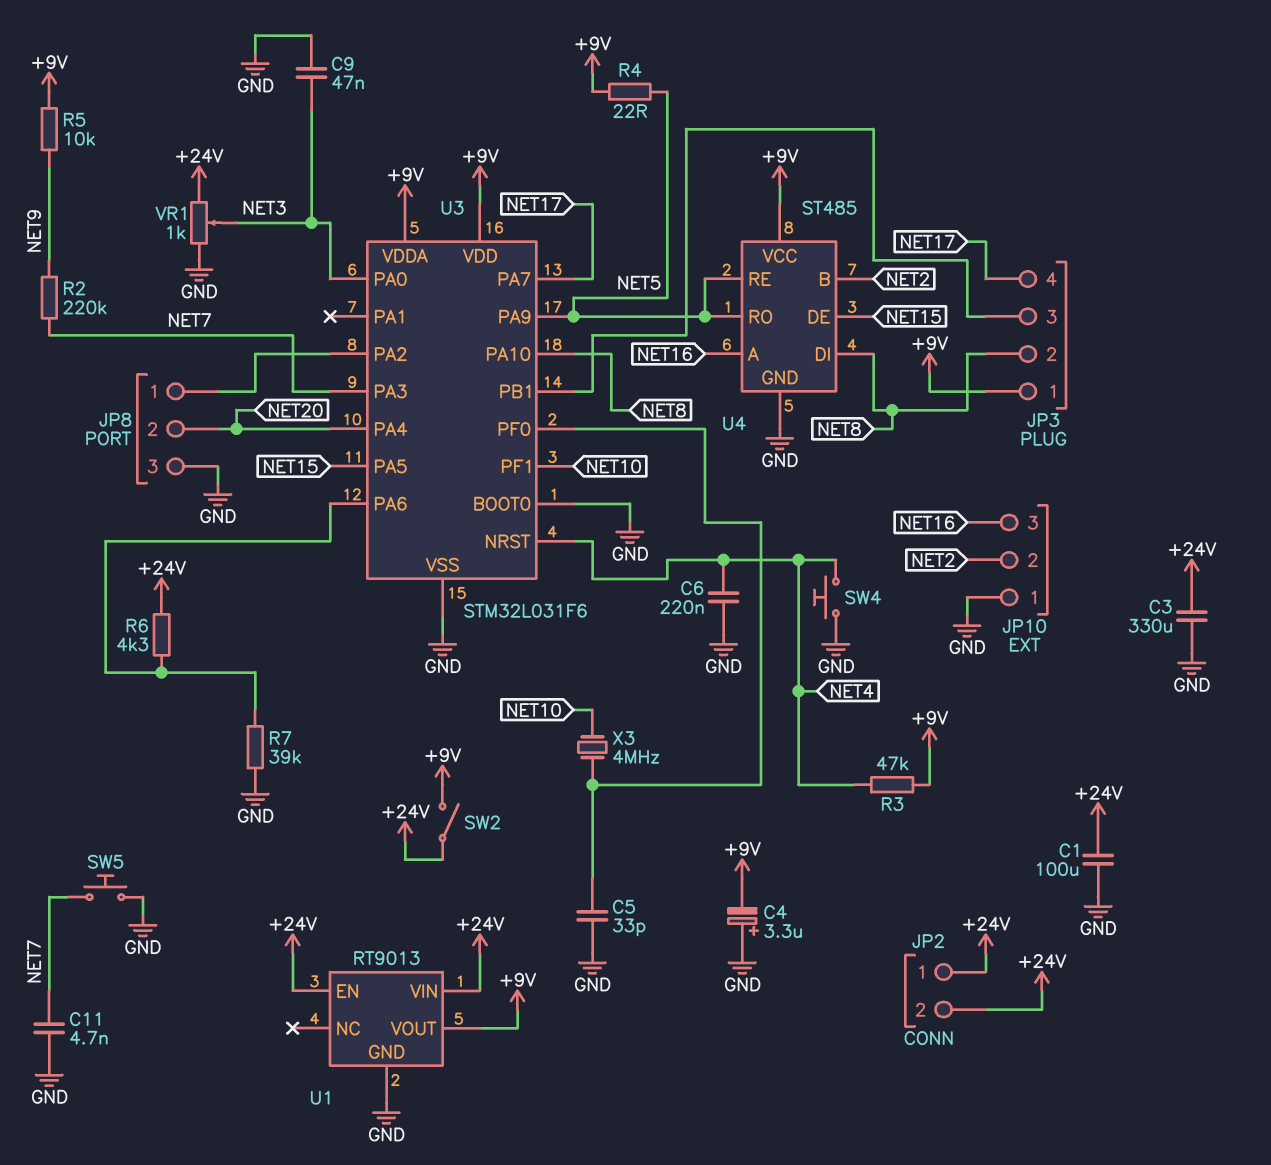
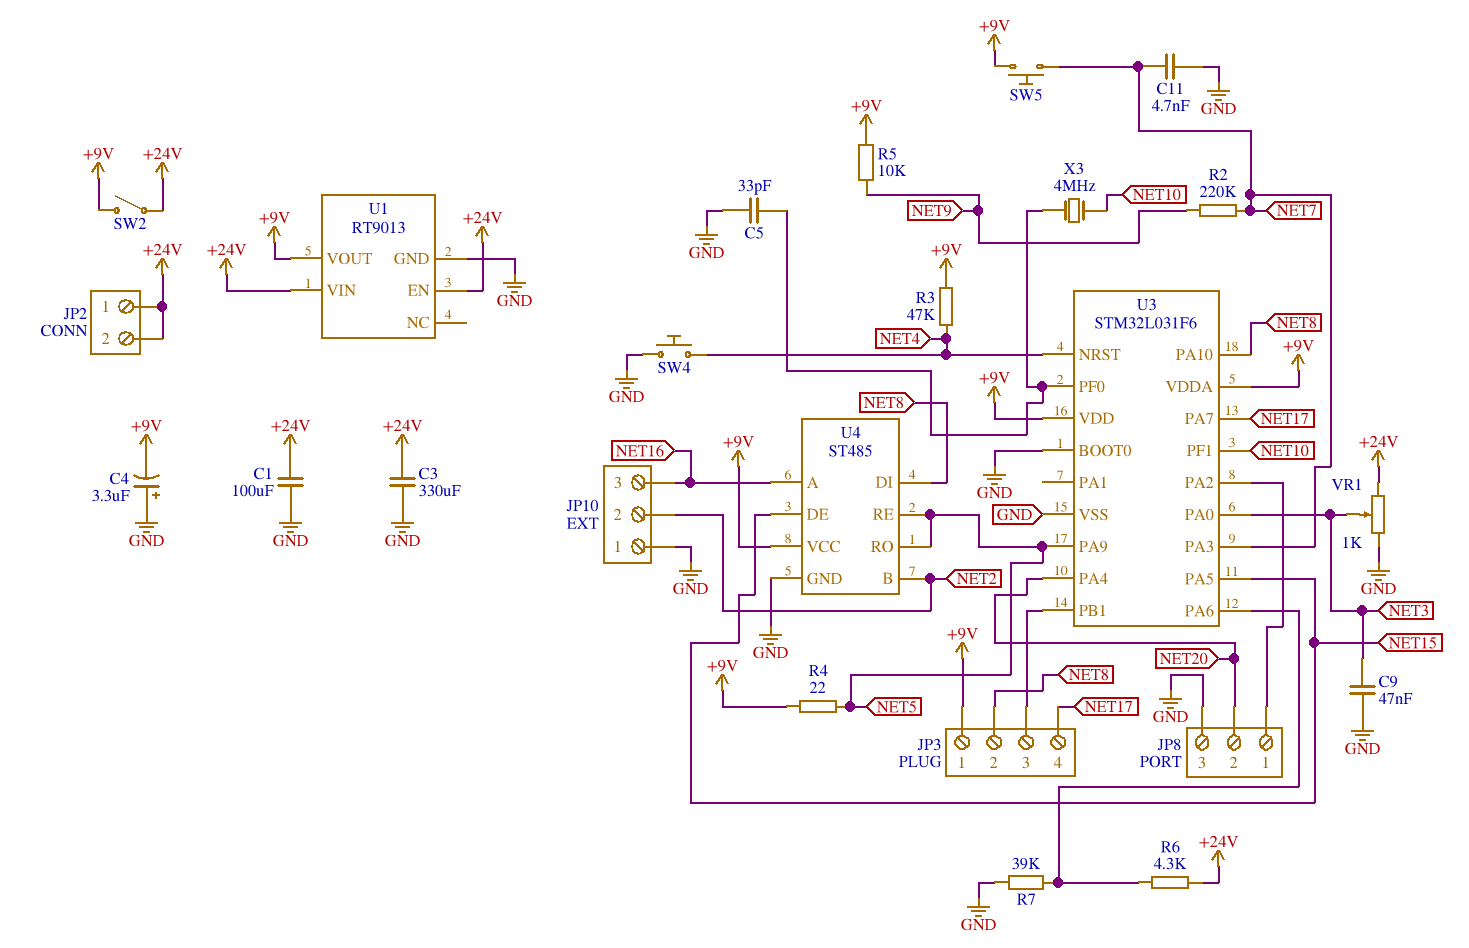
C6: 220nF (GND, NET4) -> none
SW5: button (GND, NET7) -> button (+9V, NET7)

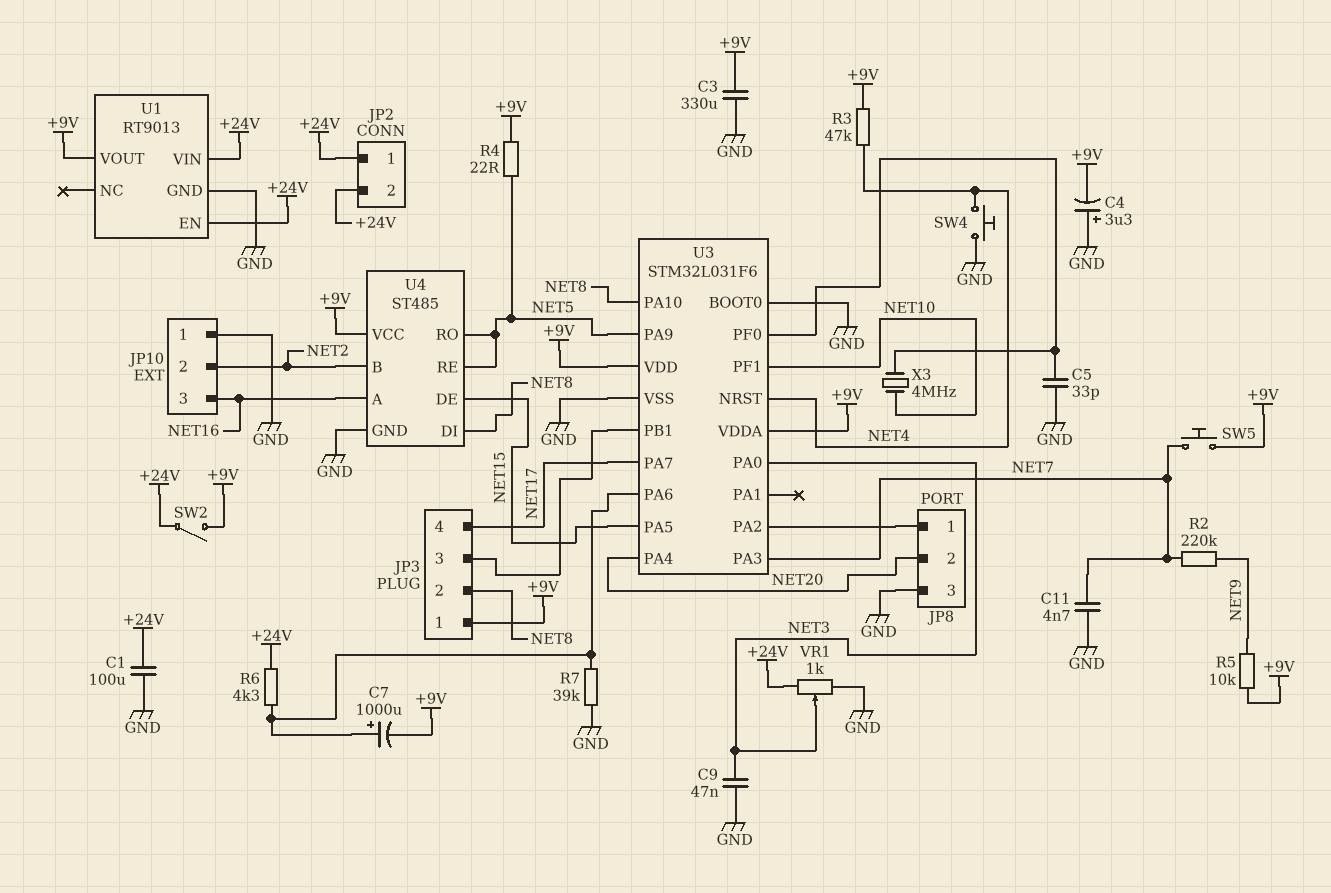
C3: 330uF (+24V, GND) -> 330uF (+9V, GND)
C7: none -> 1000uF (plus U3/PA6, minus +9V)

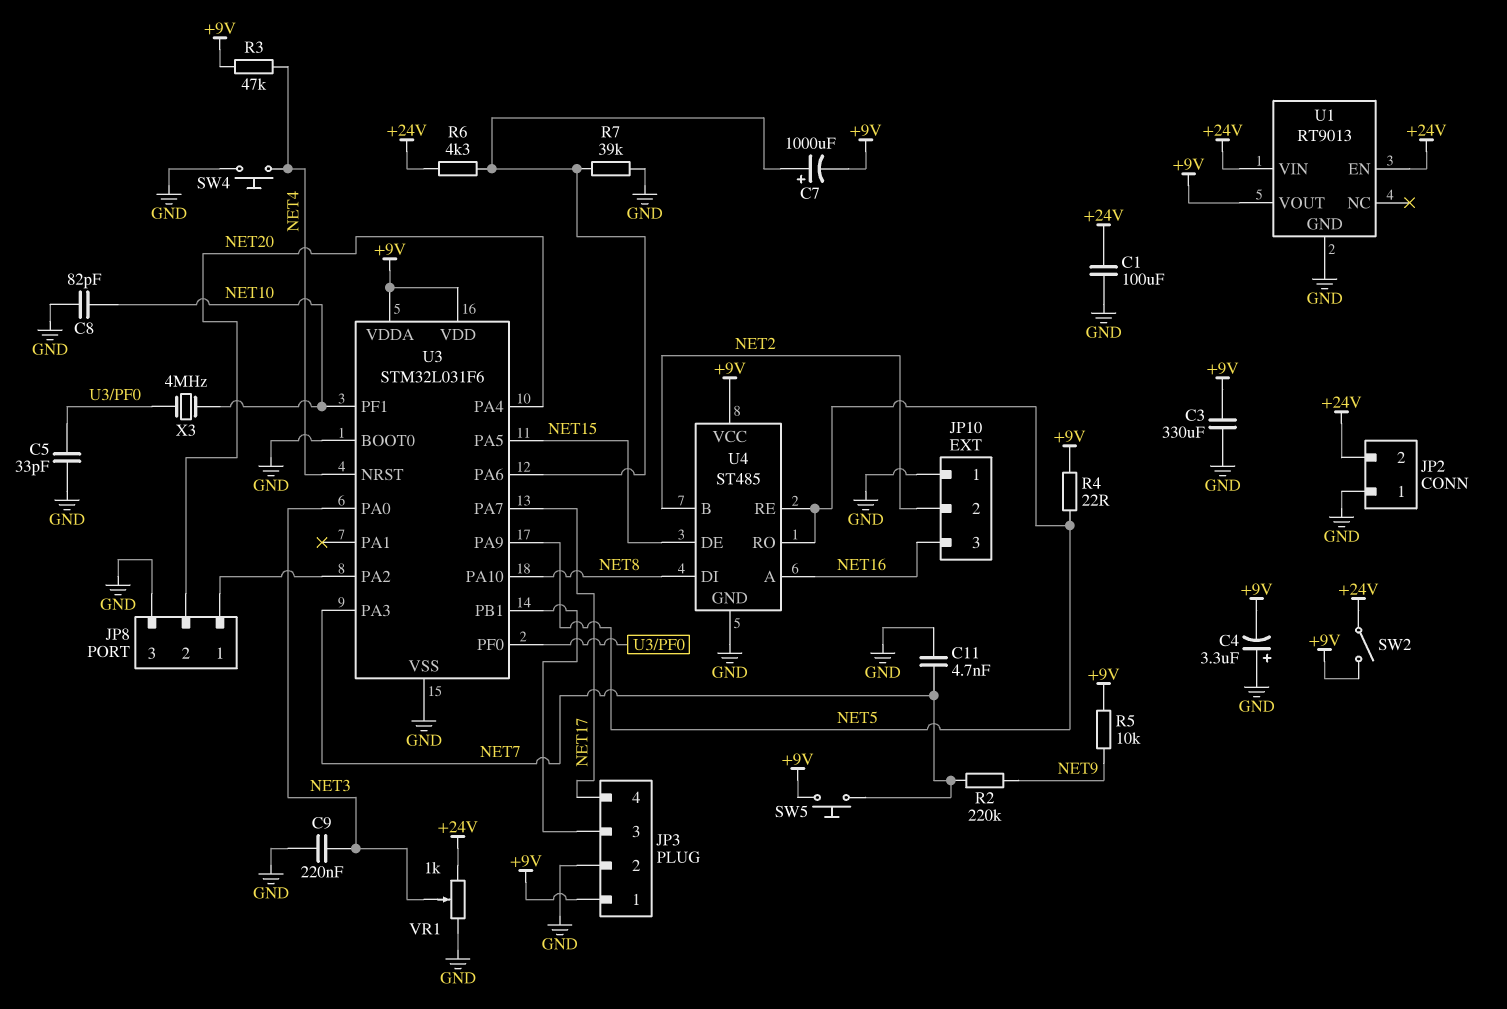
C8: none -> 82pF (GND, NET10)
C9: 47nF (GND, NET3) -> 220nF (GND, NET3)
JP2 pin 1: +24V -> GND
JP3 pin 2: NET8 -> GND

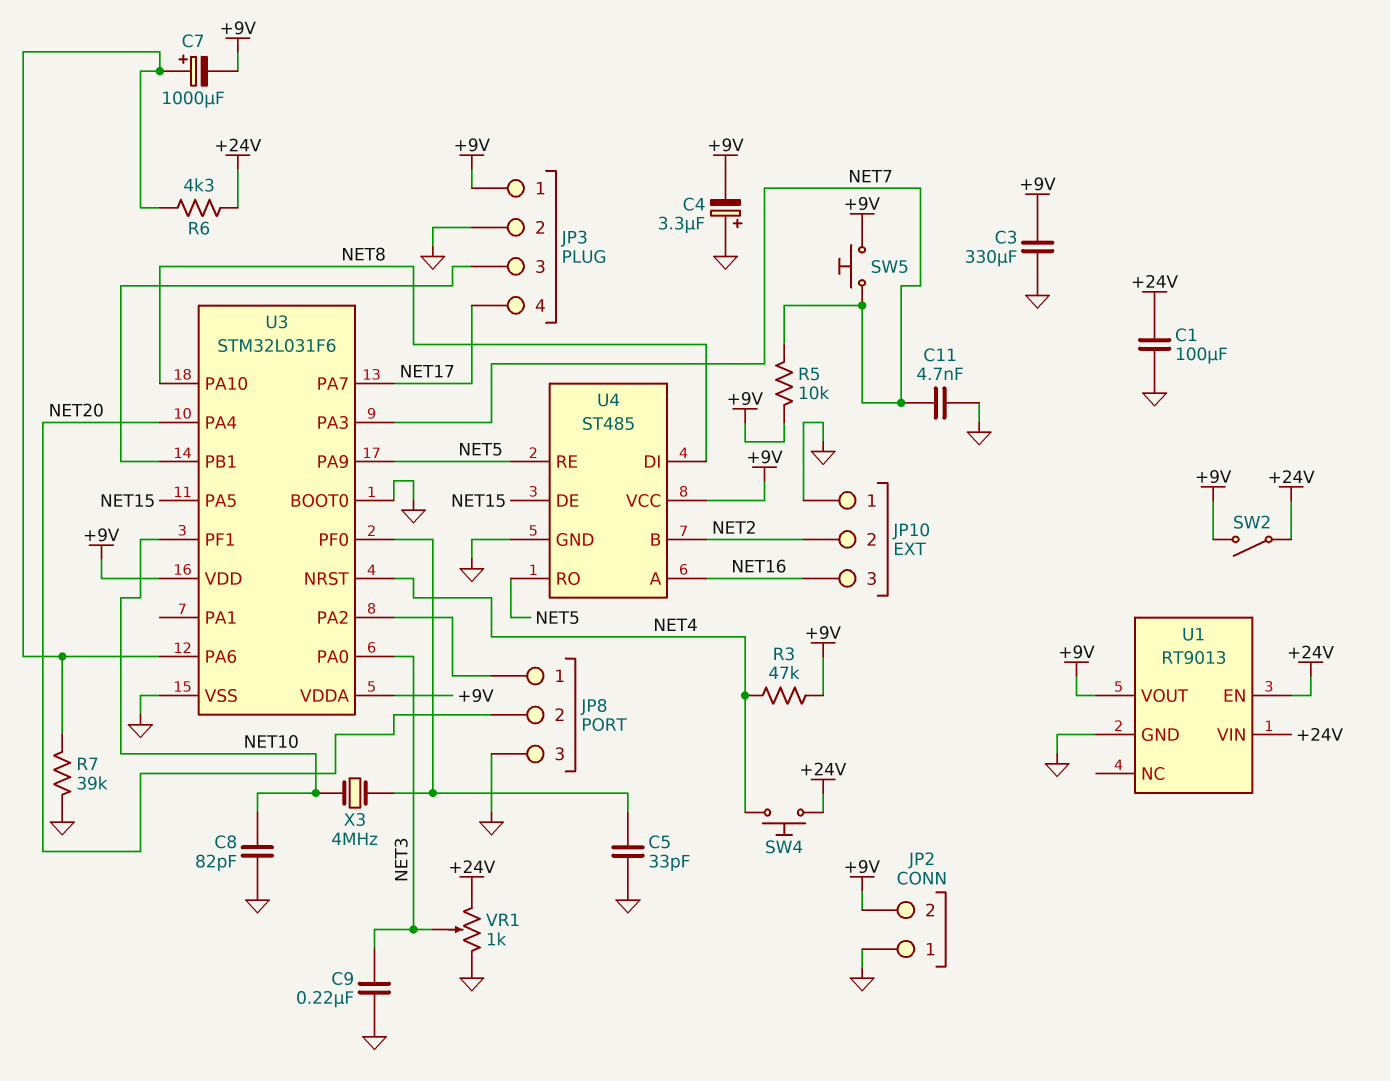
JP2 pin 2: +24V -> +9V
R2: 220k (NET7, NET9) -> none
R4: 22 (+9V, NET5) -> none
R5: 10k (+9V, NET9) -> 10k (+9V, NET7)
SW4: button (GND, NET4) -> button (+24V, NET4)

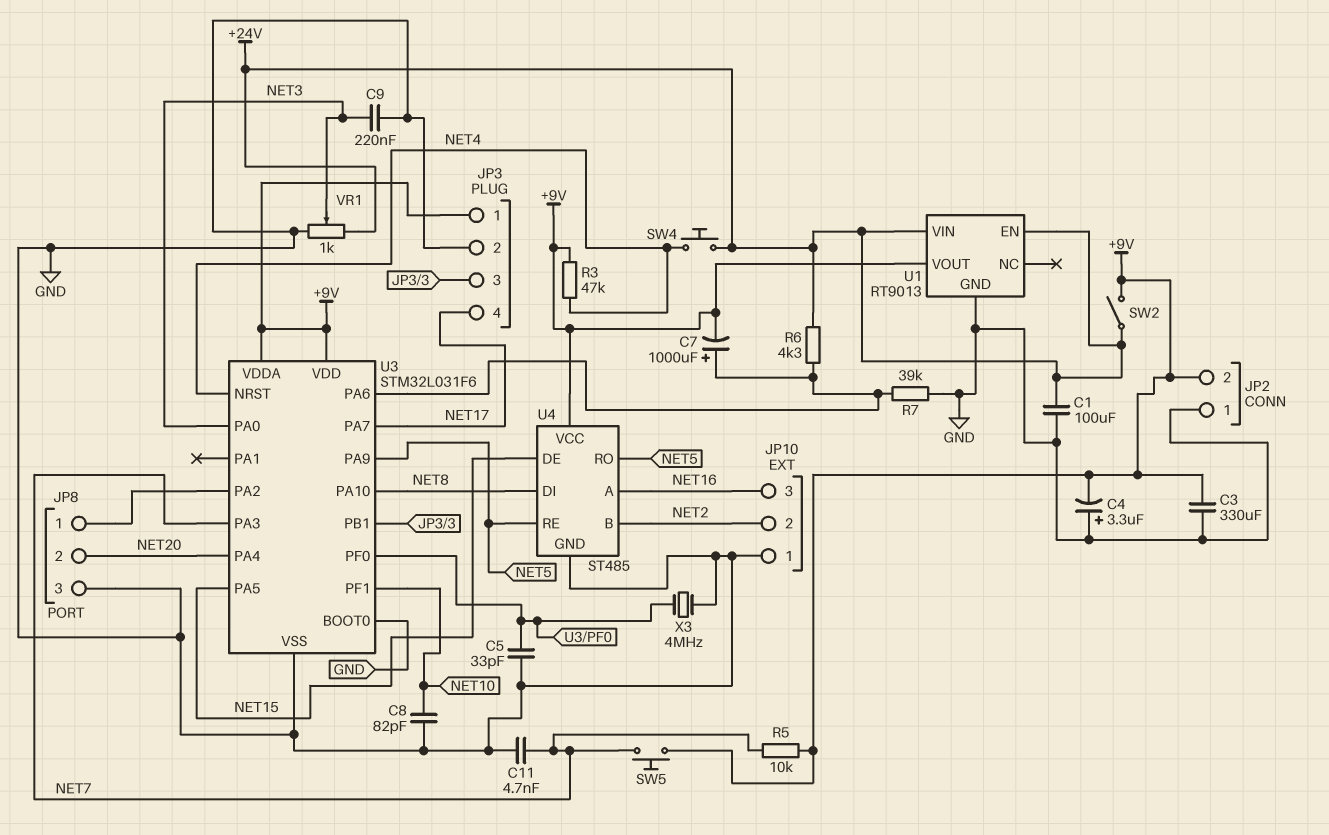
X3: 4MHz (NET10, U3/PF0) -> 4MHz (GND, U3/PF0)

